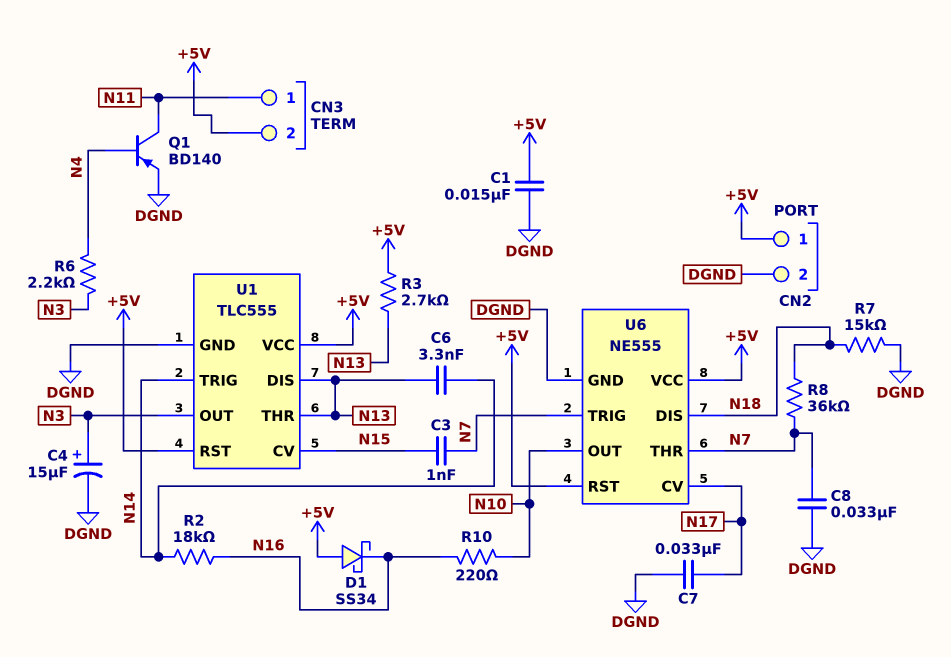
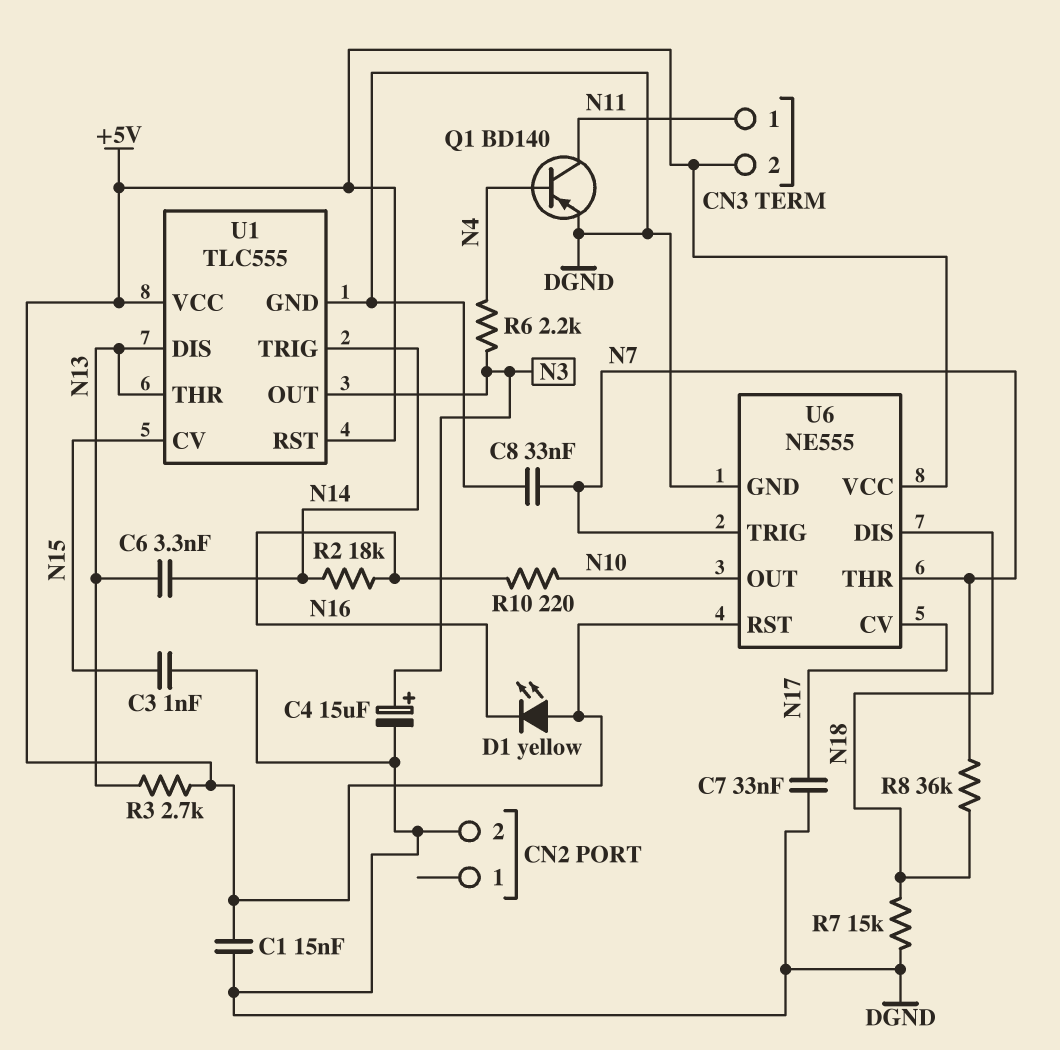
C3: 1nF (N7, N15) -> 1nF (DGND, N15)
CN2 pin 1: +5V -> none
D1: schottky SS34 (A +5V, K N16) -> LED yellow (A +5V, K N16)

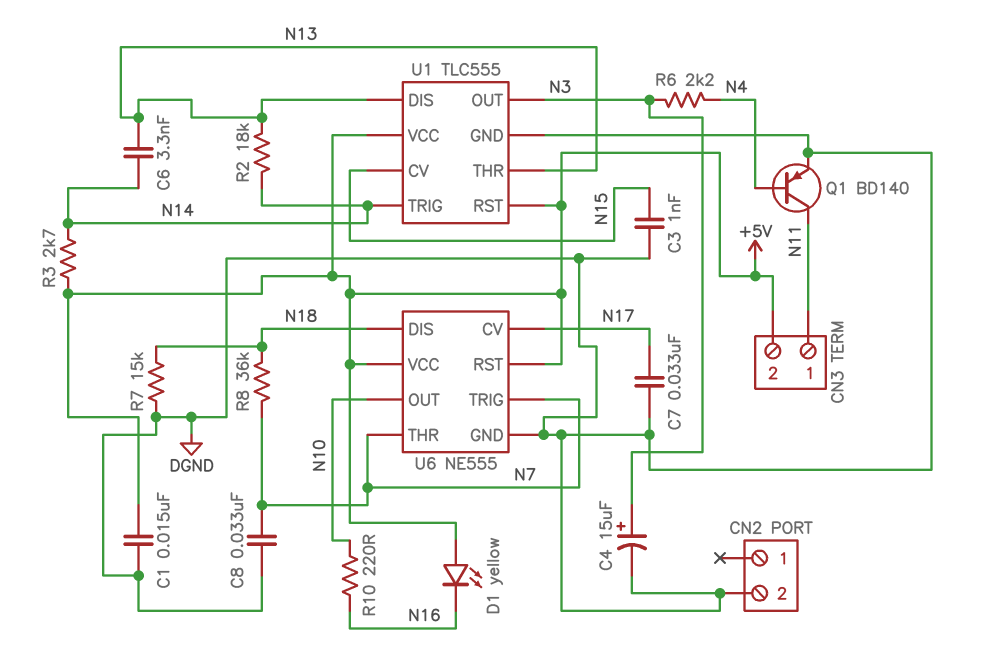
R2: 18k (N14, N16) -> 18k (N13, N14)
R3: 2.7k (+5V, N13) -> 2.7k (+5V, N14)

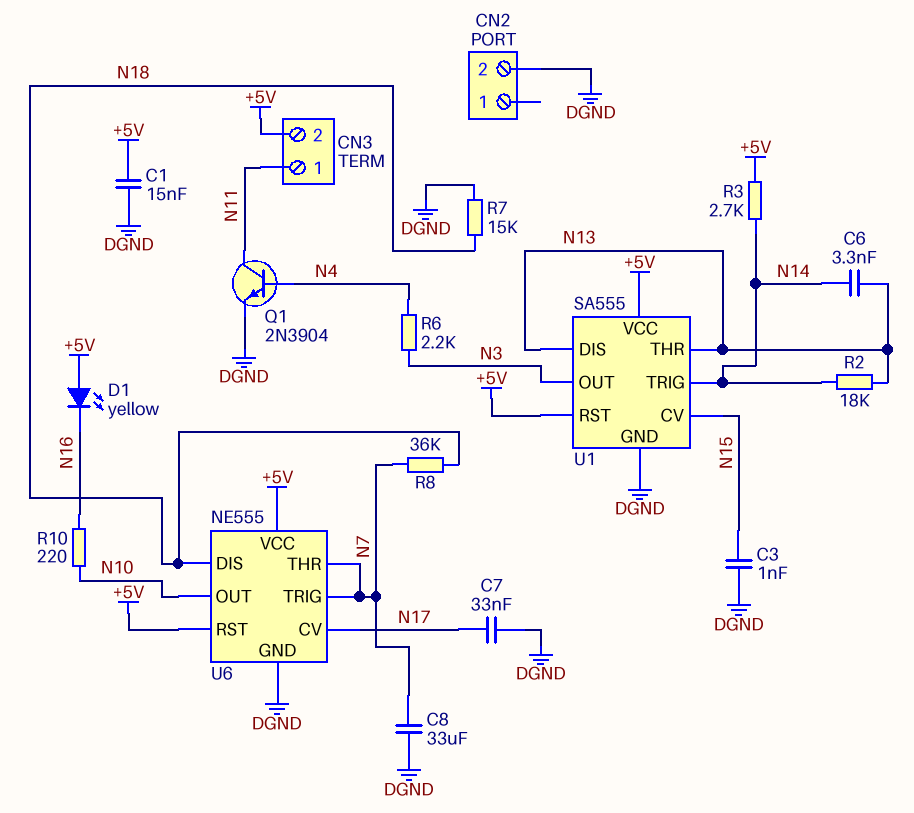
C4: 15uF (plus N3, minus DGND) -> none
C8: 33nF (DGND, N7) -> 33uF (DGND, N7)
Q1: PNP BD140 (B N4, C N11, E DGND) -> NPN 2N3904 (B N4, C N11, E DGND)
U1: TLC555 -> SA555

